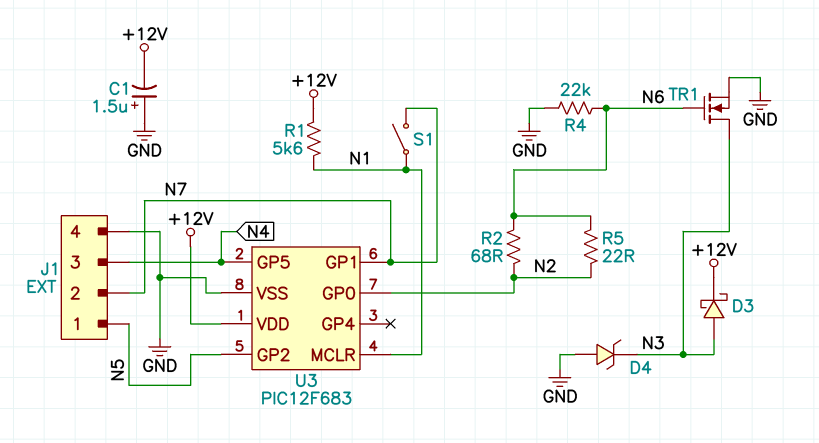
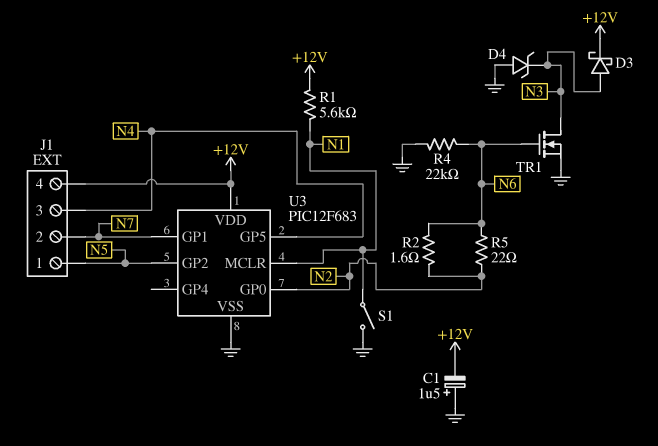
J1 pin 4: GND -> +12V
R2: 68 (N2, N6) -> 1.6 (N2, N6)
S1: switch (N1, N7) -> switch (GND, N1)

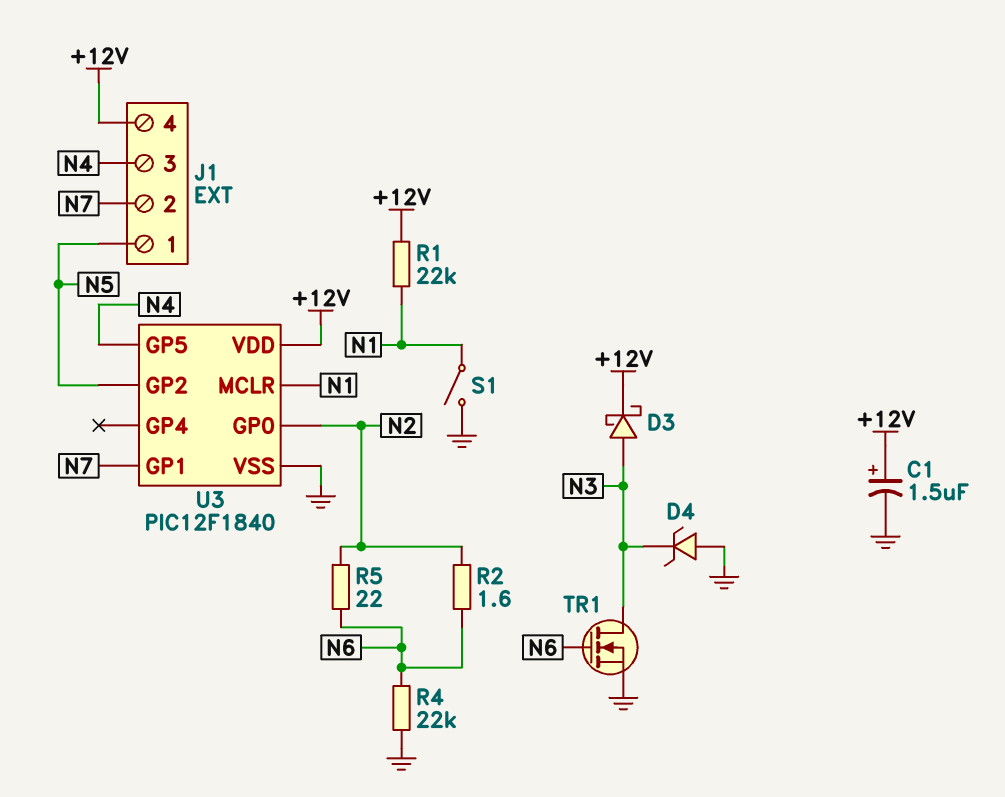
C1: 1.5uF (plus GND, minus +12V) -> 1.5uF (plus +12V, minus GND)
R1: 5.6k (+12V, N1) -> 22k (+12V, N1)
U3: PIC12F683 -> PIC12F1840

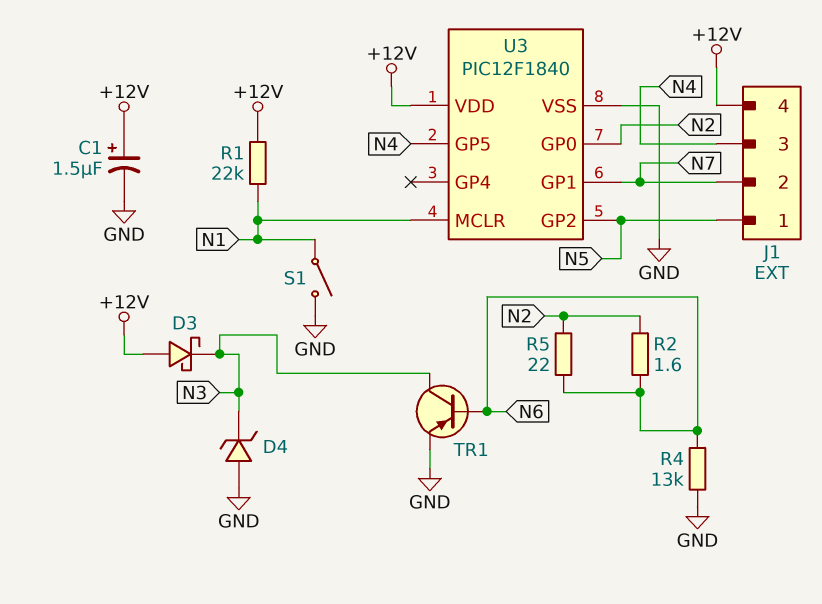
D3: schottky (A N3, K +12V) -> schottky (A +12V, K N3)
R4: 22k (GND, N6) -> 13k (GND, N6)
TR1: NMOS (G N6, D N3, S GND) -> PNP (B N6, C N3, E GND)

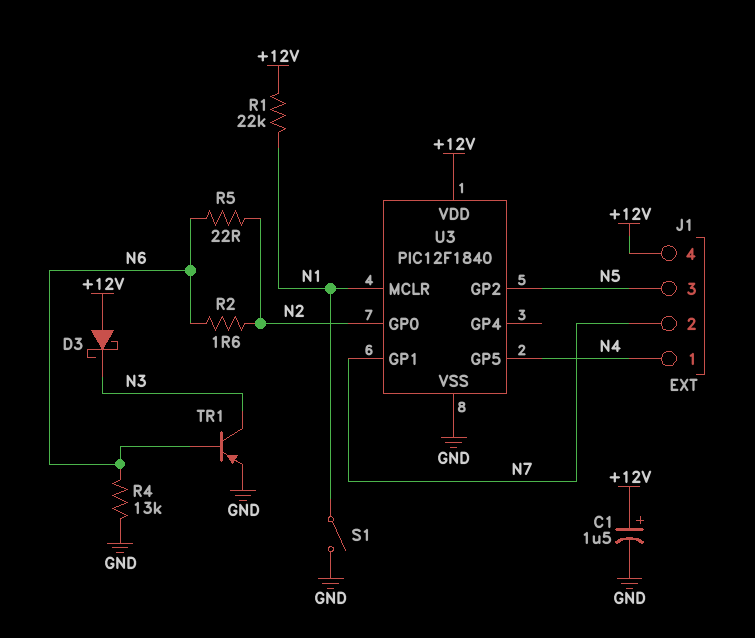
D4: zener (A GND, K N3) -> none
J1 pin 1: N5 -> N4
J1 pin 3: N4 -> N5

